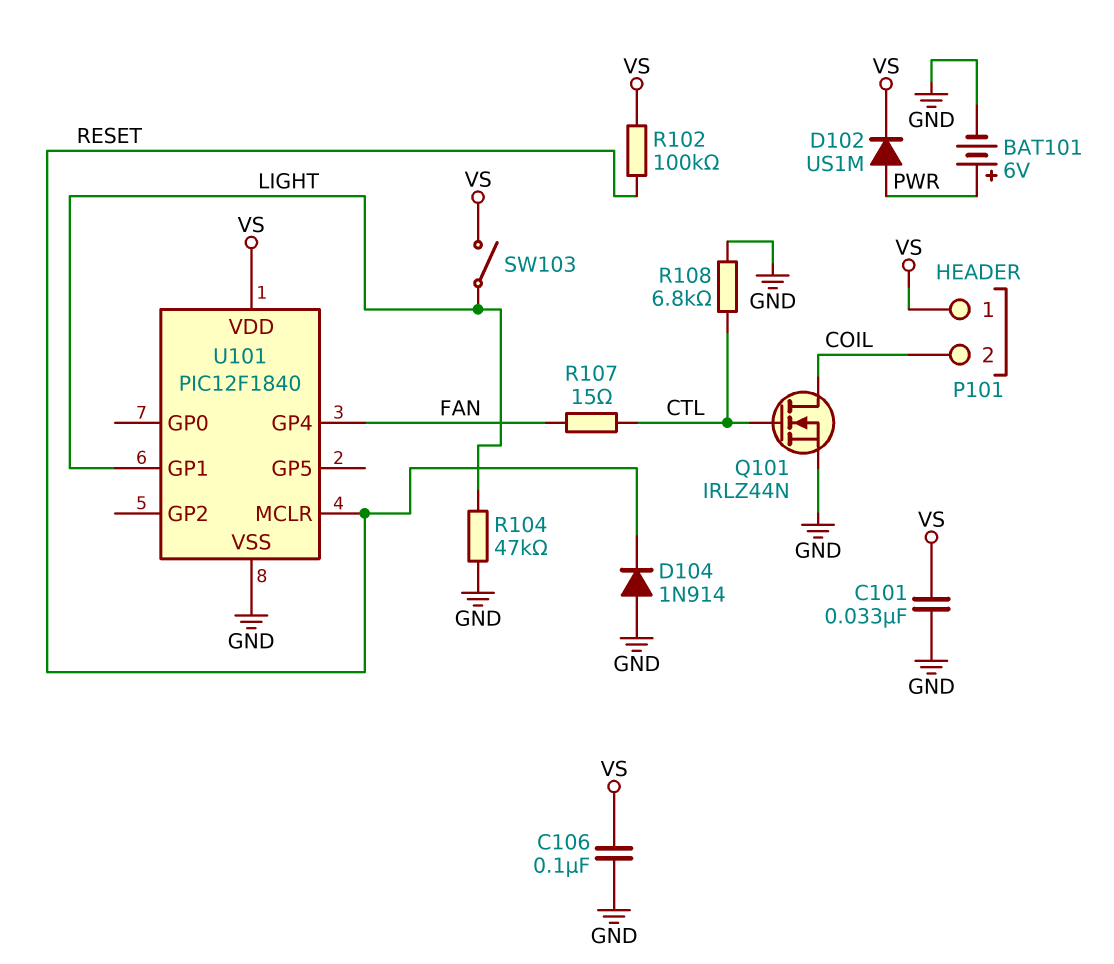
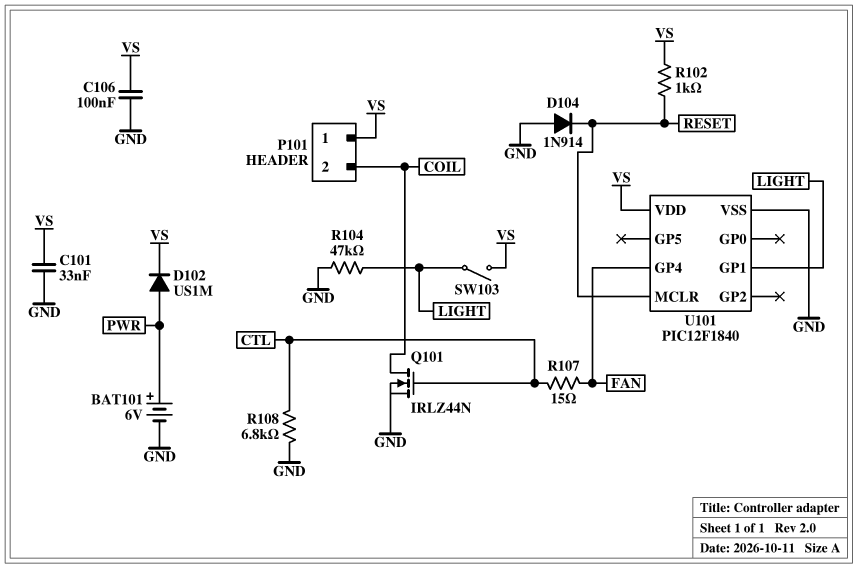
R102: 100k (RESET, VS) -> 1k (RESET, VS)

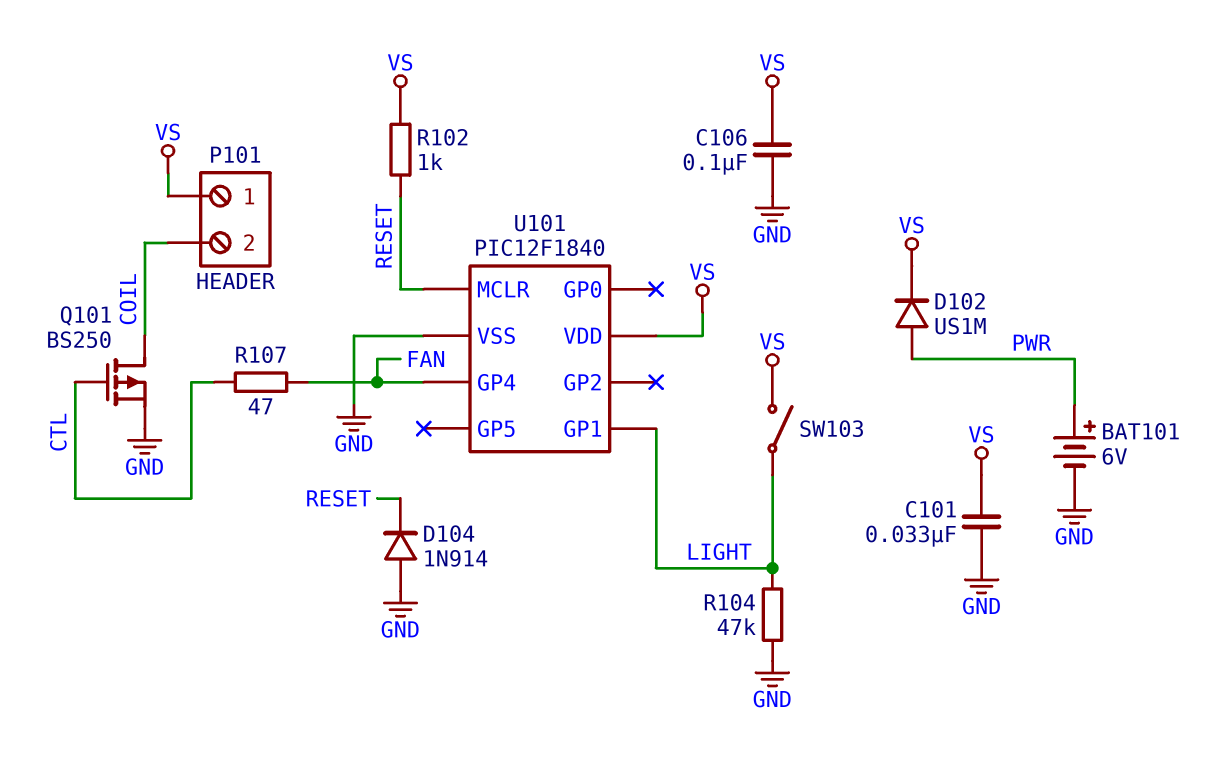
Q101: NMOS IRLZ44N (G CTL, D COIL, S GND) -> PMOS BS250 (G CTL, D COIL, S GND)
R107: 15 (CTL, FAN) -> 47 (CTL, FAN)
R108: 6.8k (CTL, GND) -> none

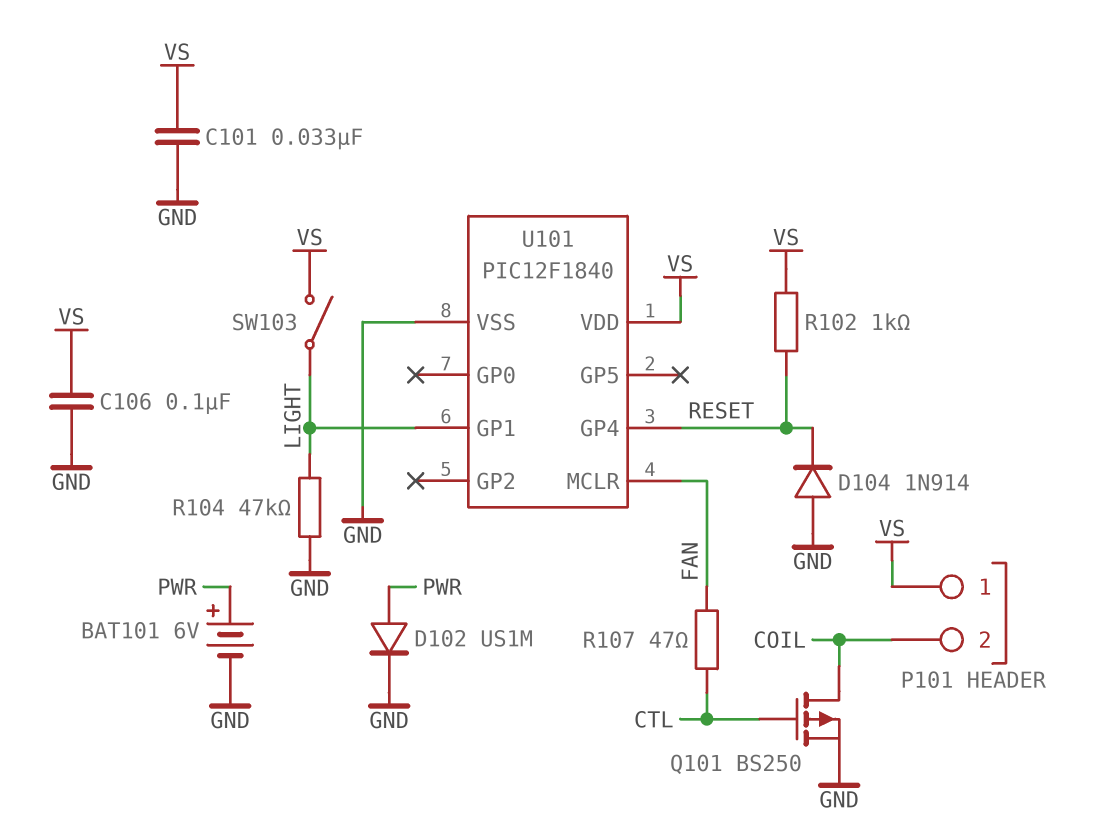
D102: diode US1M (A PWR, K VS) -> diode US1M (A PWR, K GND)
U101 pin GP4: FAN -> RESET
U101 pin MCLR: RESET -> FAN

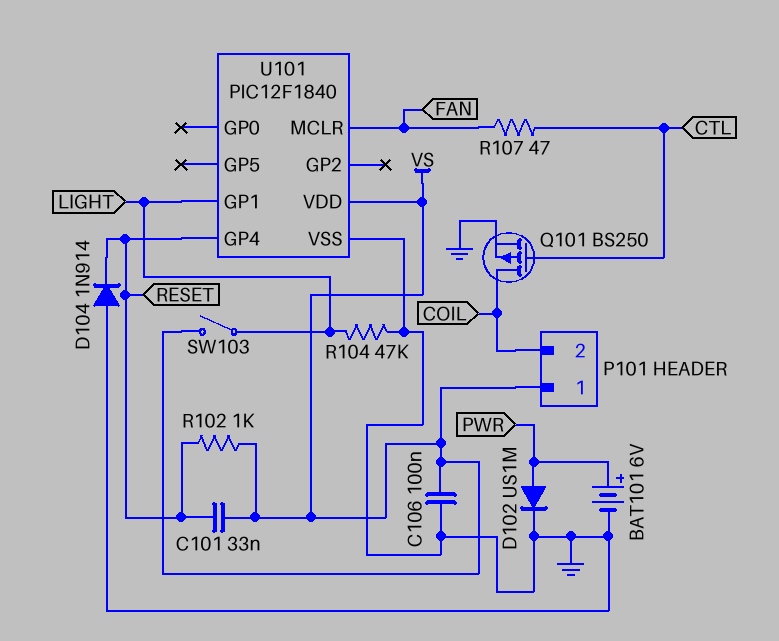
C101: 33nF (GND, VS) -> 33nF (RESET, VS)

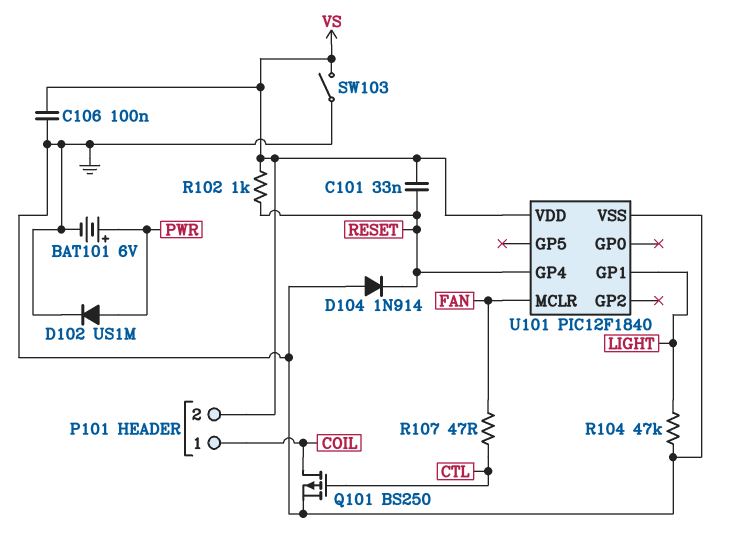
P101 pin 1: VS -> COIL
P101 pin 2: COIL -> VS
SW103: switch (LIGHT, VS) -> switch (GND, VS)

